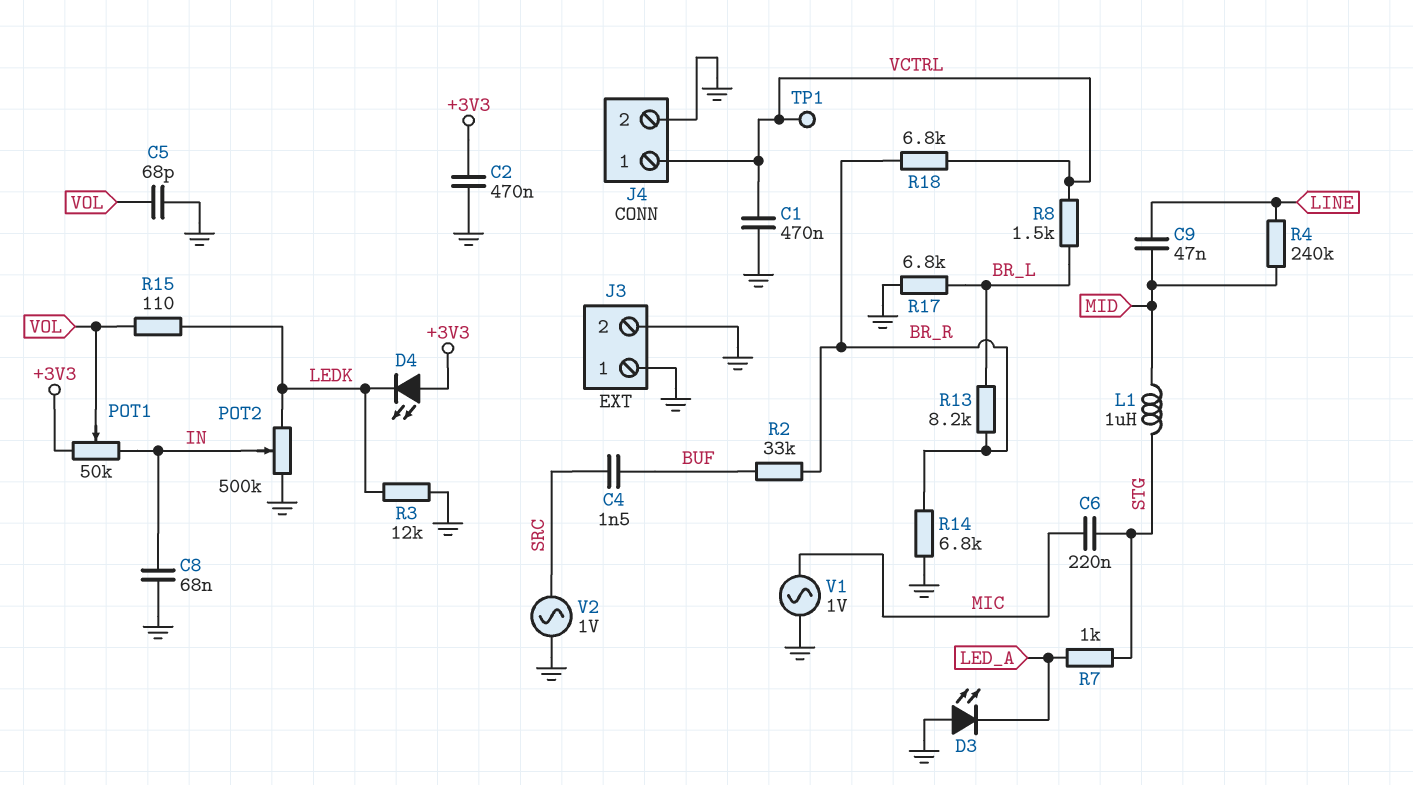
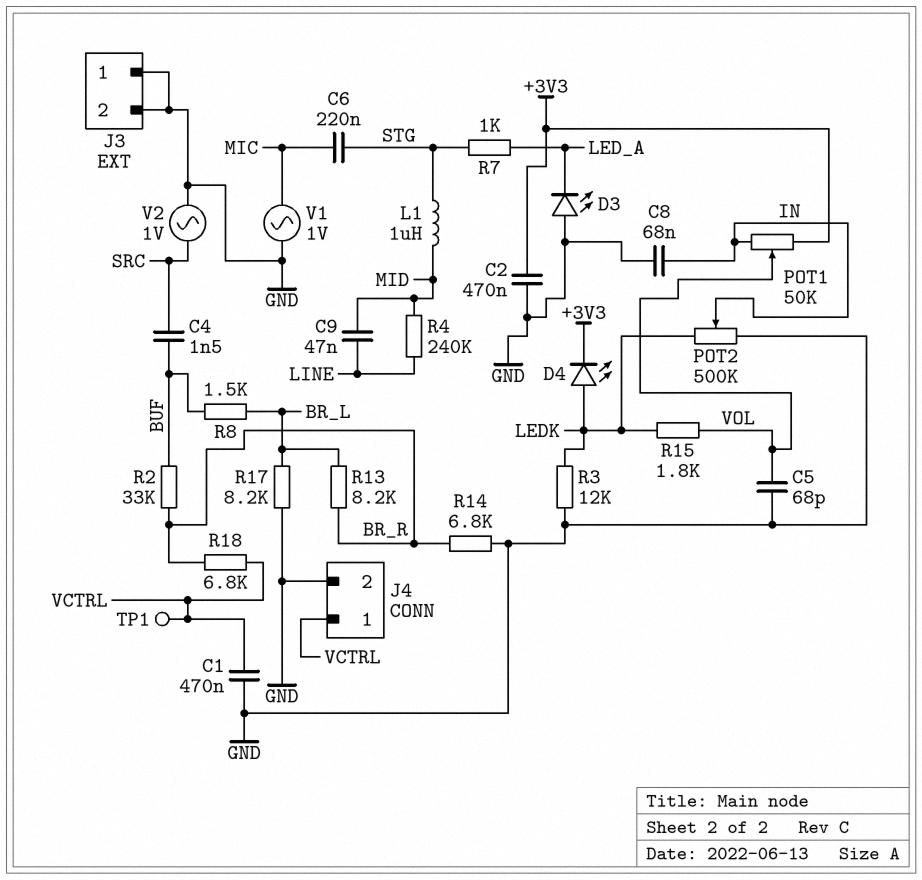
D4: LED (A +3V3, K LEDK) -> LED (A LEDK, K +3V3)
R8: 1.5k (BR_L, VCTRL) -> 1.5k (BR_L, BUF)
R15: 110 (LEDK, VOL) -> 1.8k (LEDK, VOL)
R17: 6.8k (BR_L, GND) -> 8.2k (BR_L, GND)

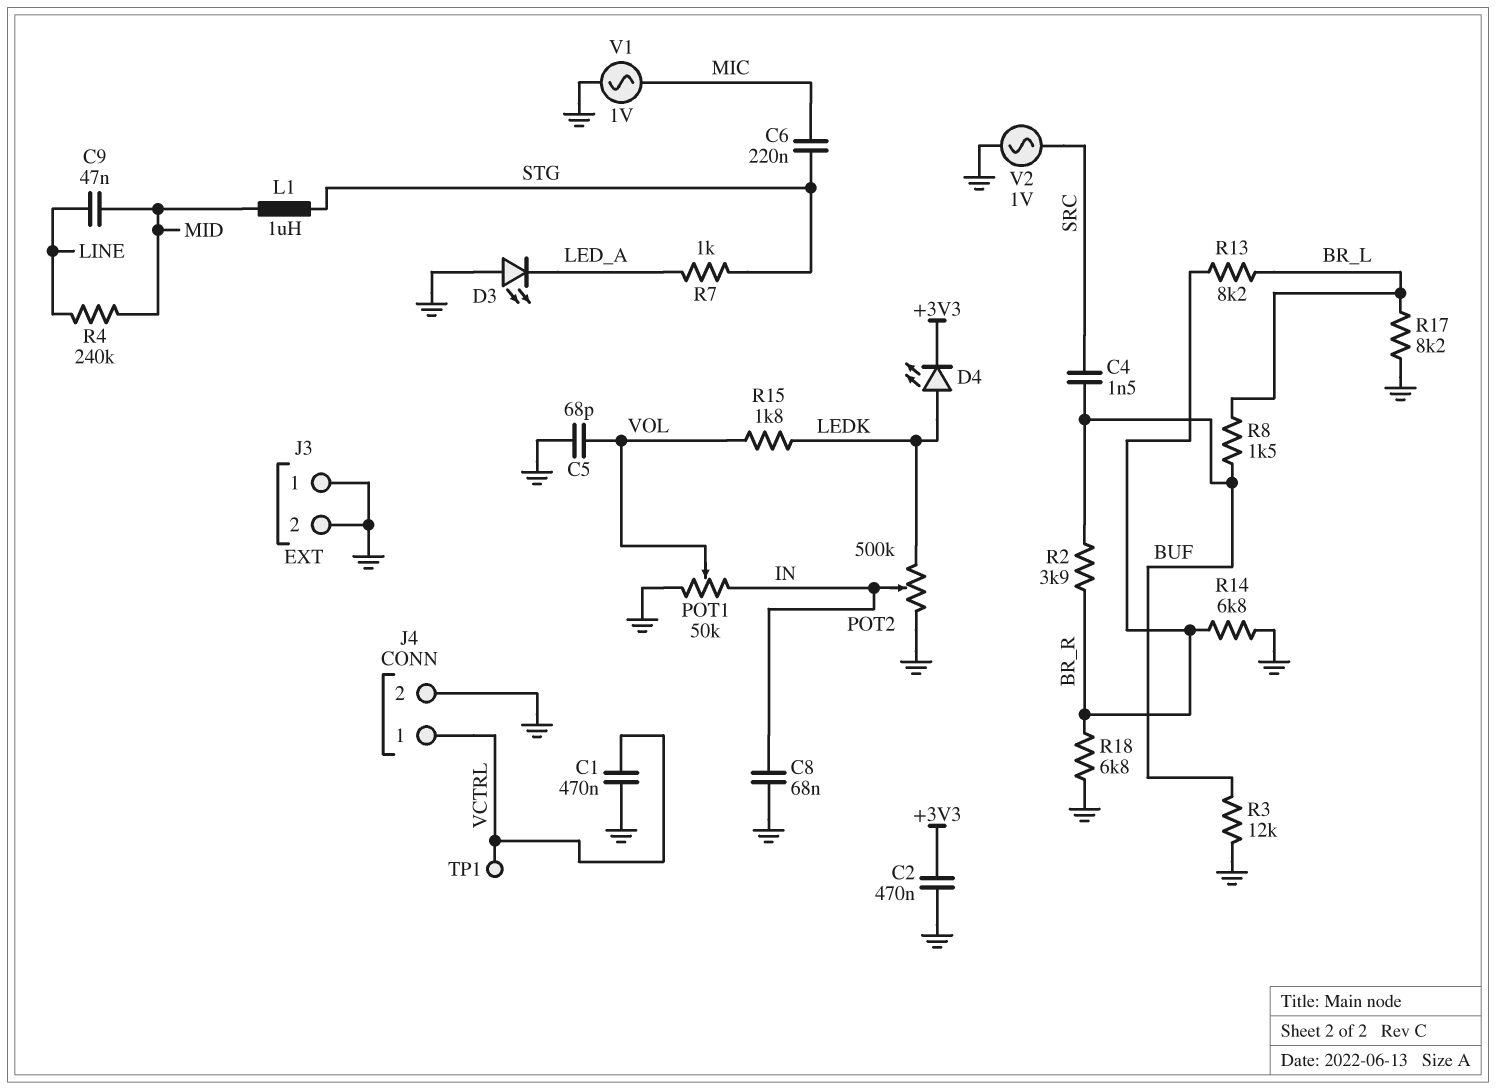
POT1: 50k (+3V3, IN, wiper VOL) -> 50k (GND, IN, wiper VOL)
R2: 33k (BR_R, BUF) -> 3.9k (BR_R, BUF)
R3: 12k (GND, LEDK) -> 12k (BUF, GND)
R18: 6.8k (BR_R, VCTRL) -> 6.8k (BR_R, GND)

